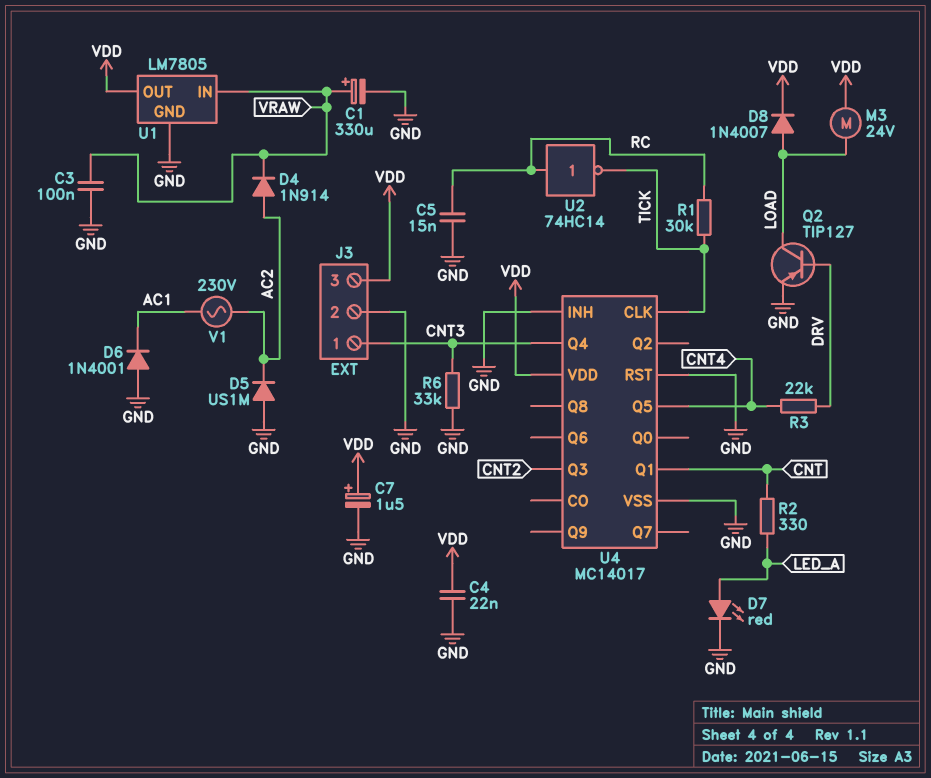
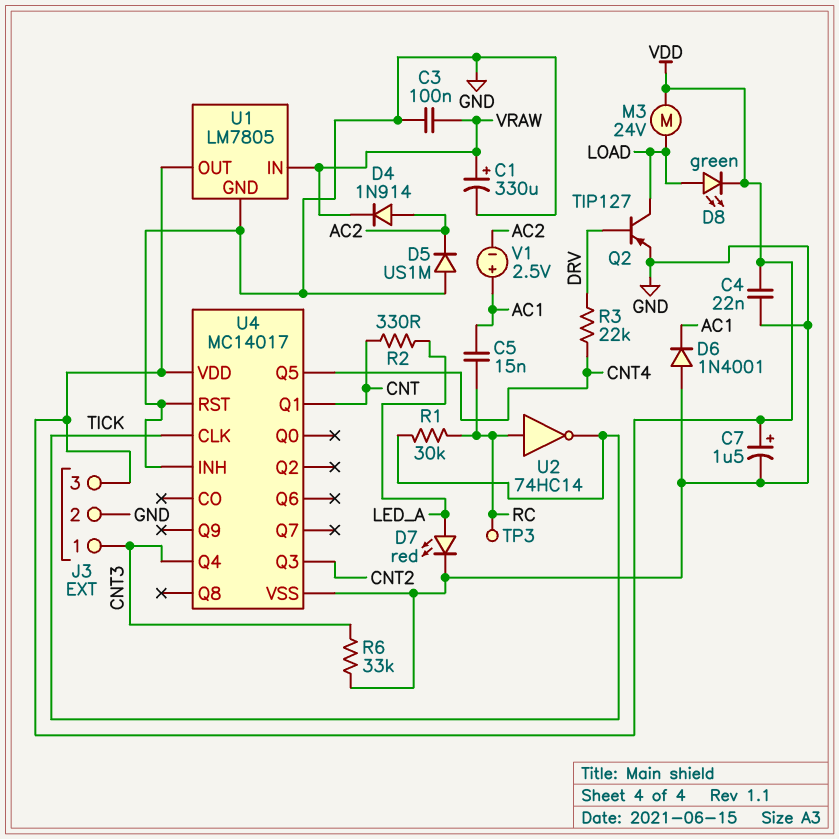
C5: 15nF (GND, RC) -> 15nF (AC1, RC)
D8: diode 1N4007 (A LOAD, K VDD) -> LED green (A LOAD, K VDD)
TP3: none -> test point (RC)
V1: AC 230V (AC1, AC2) -> 2.5V (plus AC1, minus AC2)

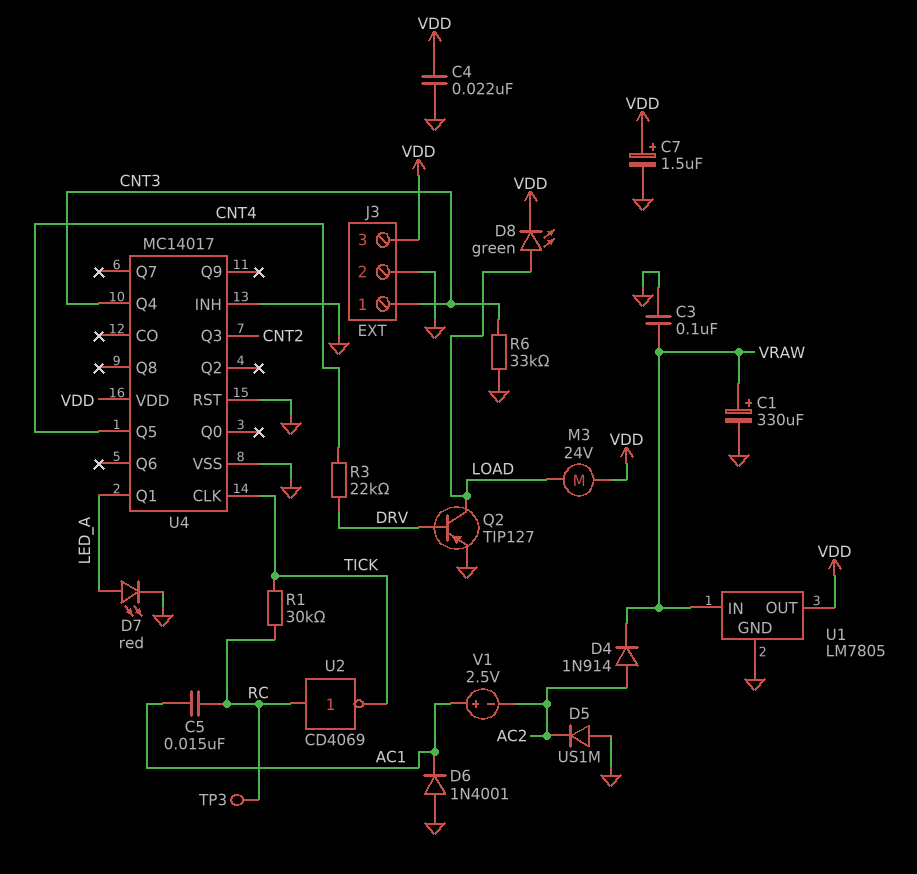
R2: 330 (CNT, LED_A) -> none
U2: NOT 74HC14 (in RC, out TICK) -> NOT CD4069 (in RC, out TICK)
U4 pin Q1: CNT -> LED_A

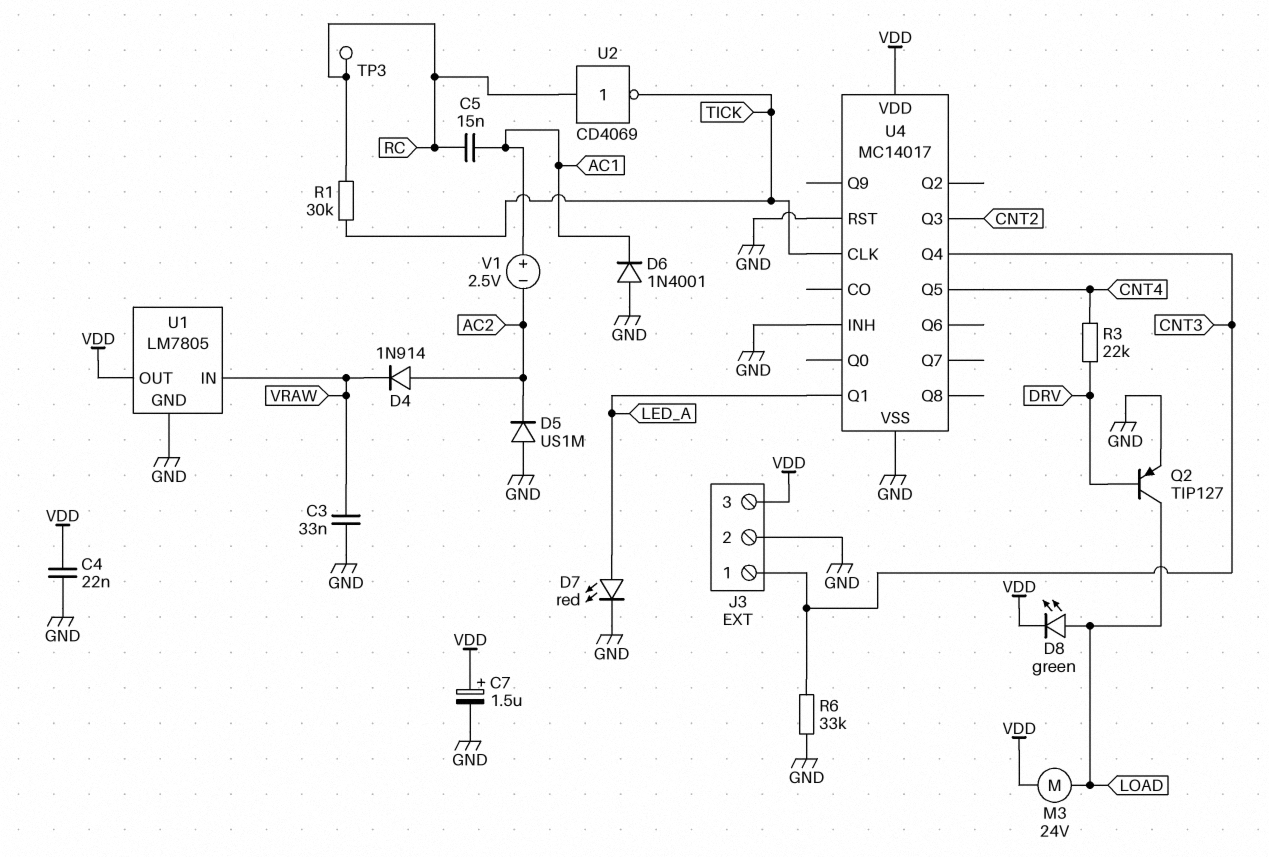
C1: 330uF (plus VRAW, minus GND) -> none
C3: 100nF (GND, VRAW) -> 33nF (GND, VRAW)

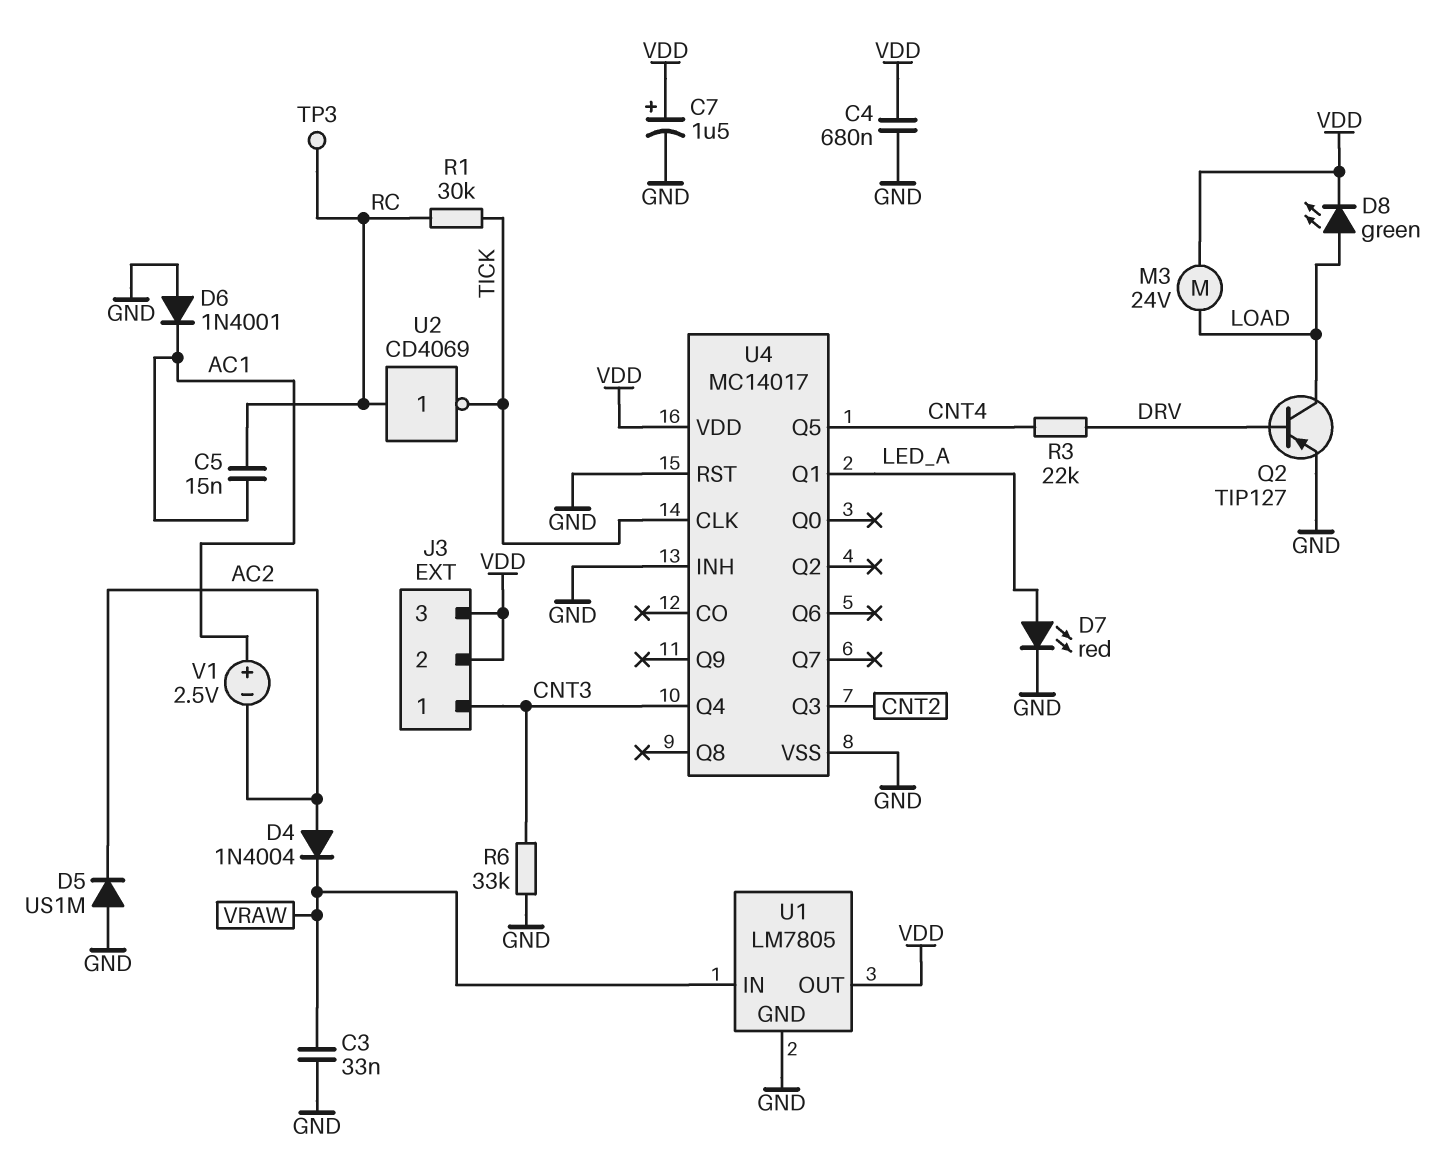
C4: 22nF (GND, VDD) -> 680nF (GND, VDD)
D4: diode 1N914 (A AC2, K VRAW) -> diode 1N4004 (A AC2, K VRAW)
J3 pin 2: GND -> VDD

